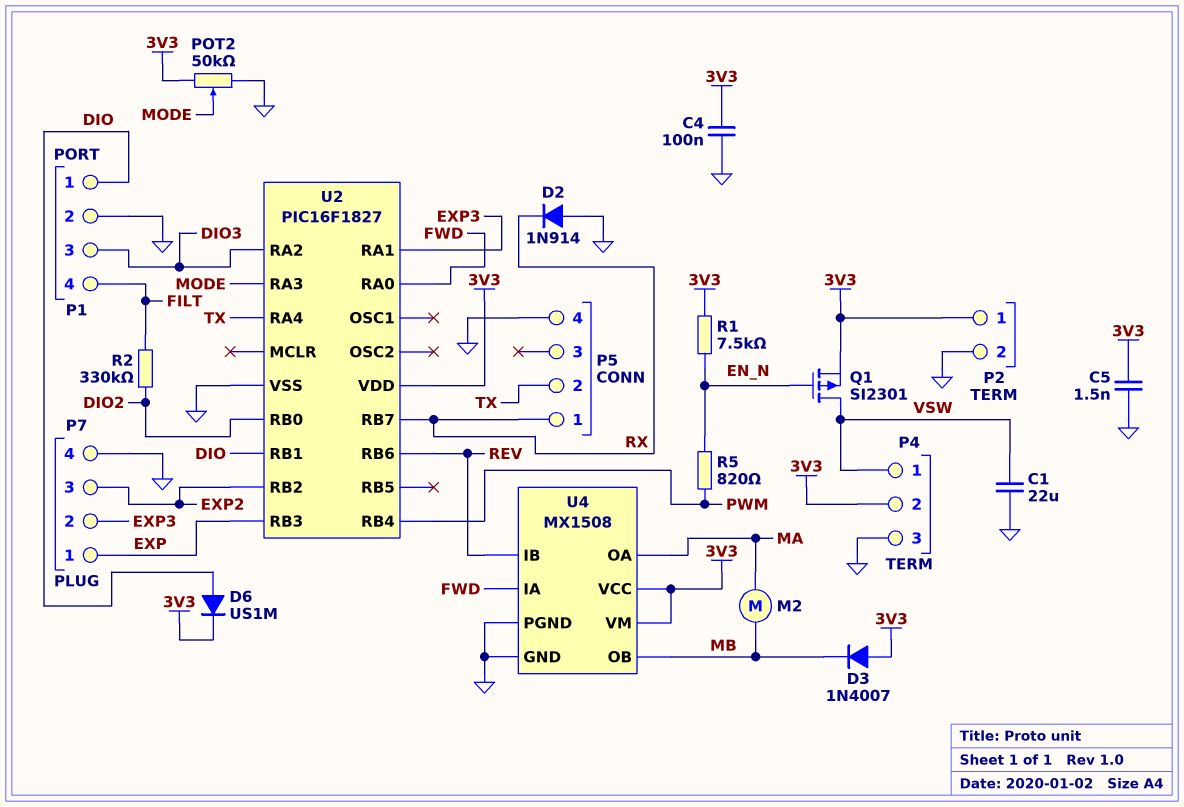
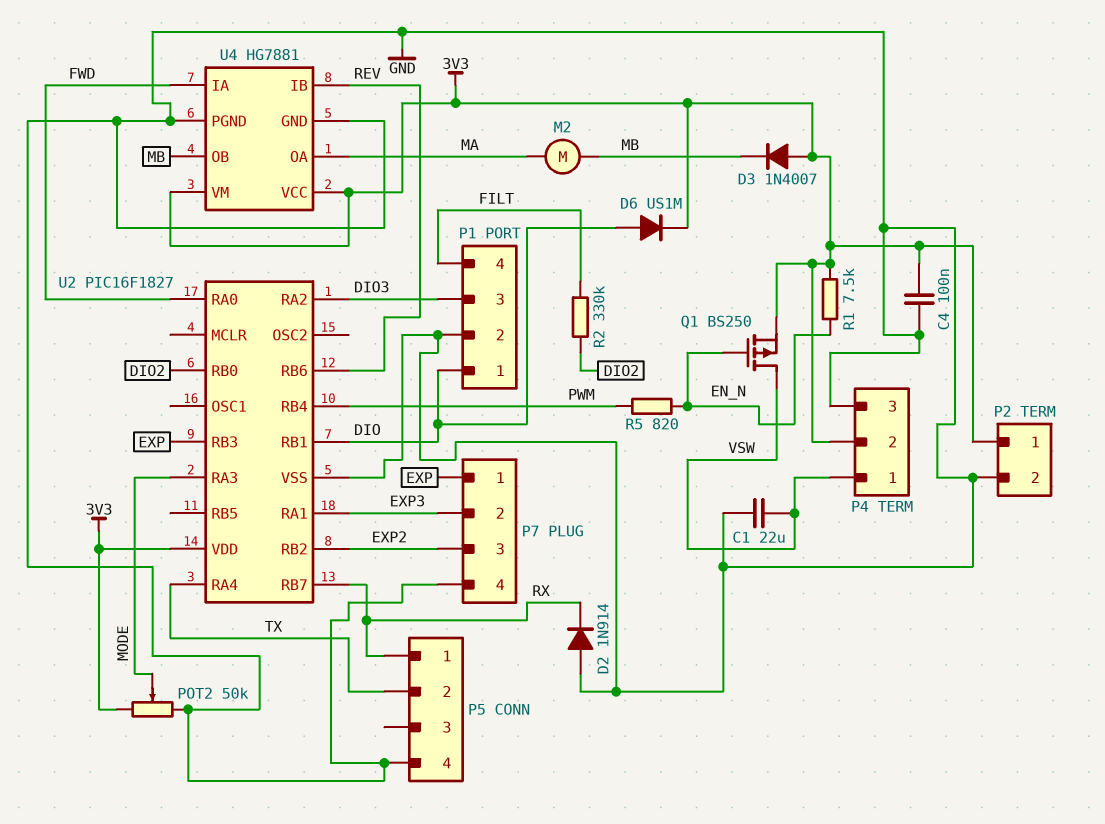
C5: 1.5nF (3V3, GND) -> none
Q1: PMOS SI2301 (G EN_N, D VSW, S 3V3) -> PMOS BS250 (G EN_N, D VSW, S 3V3)
U4: MX1508 -> HG7881

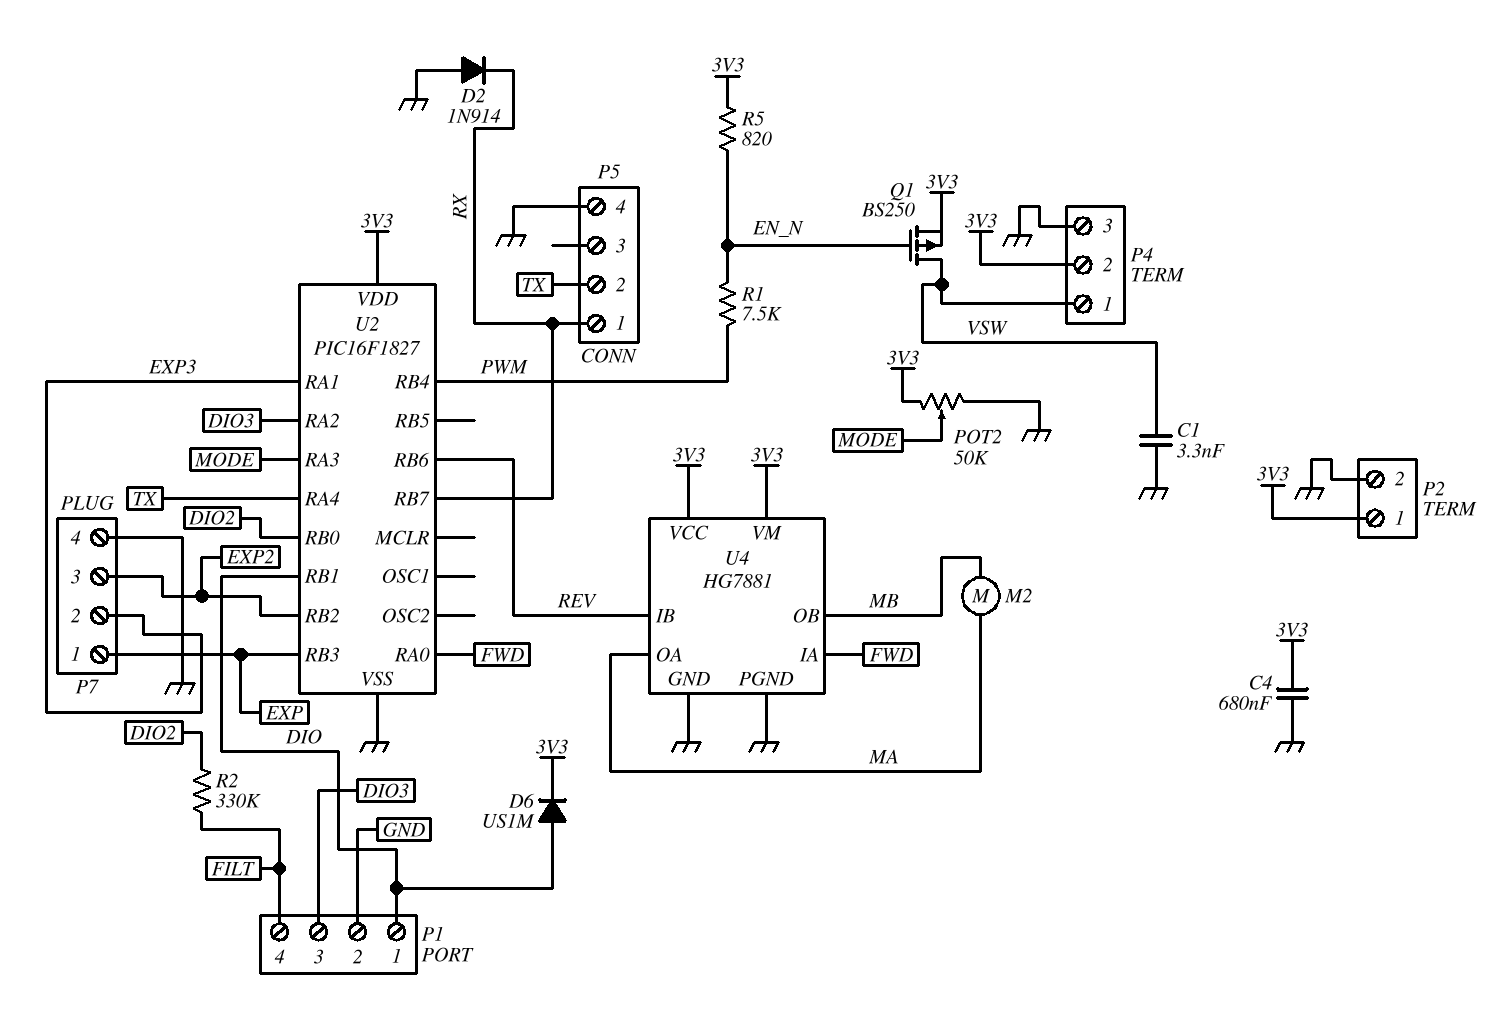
C1: 22uF (GND, VSW) -> 3.3nF (GND, VSW)
C4: 100nF (3V3, GND) -> 680nF (3V3, GND)
D3: diode 1N4007 (A 3V3, K MB) -> none
R1: 7.5k (3V3, EN_N) -> 7.5k (EN_N, PWM)
R5: 820 (EN_N, PWM) -> 820 (3V3, EN_N)

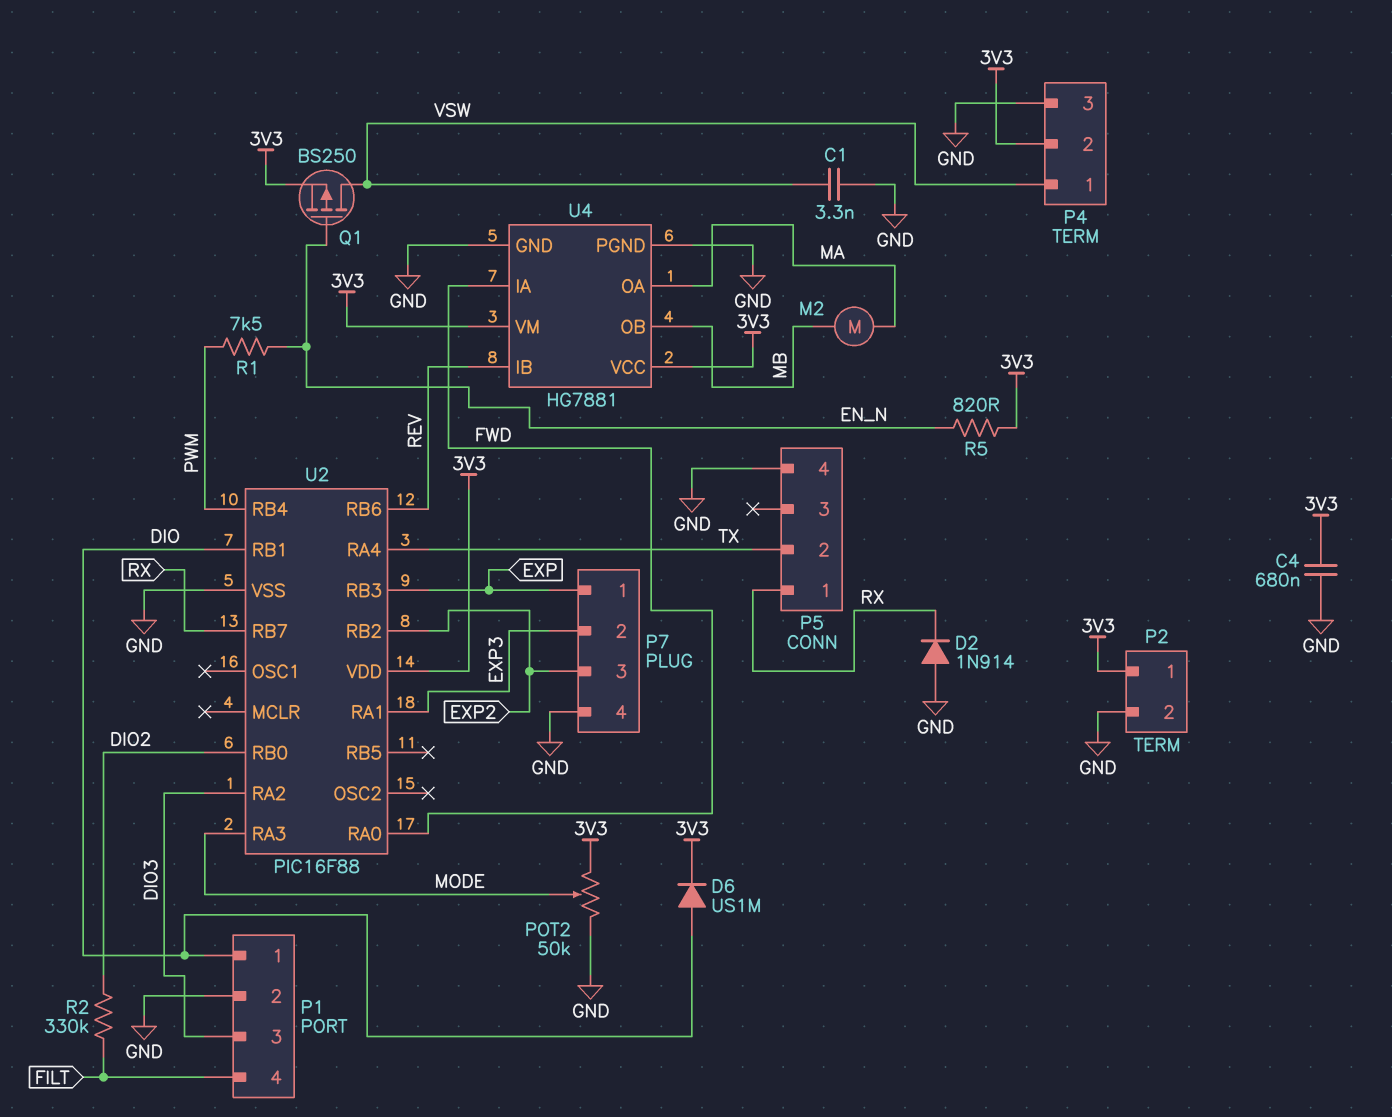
U2: PIC16F1827 -> PIC16F88

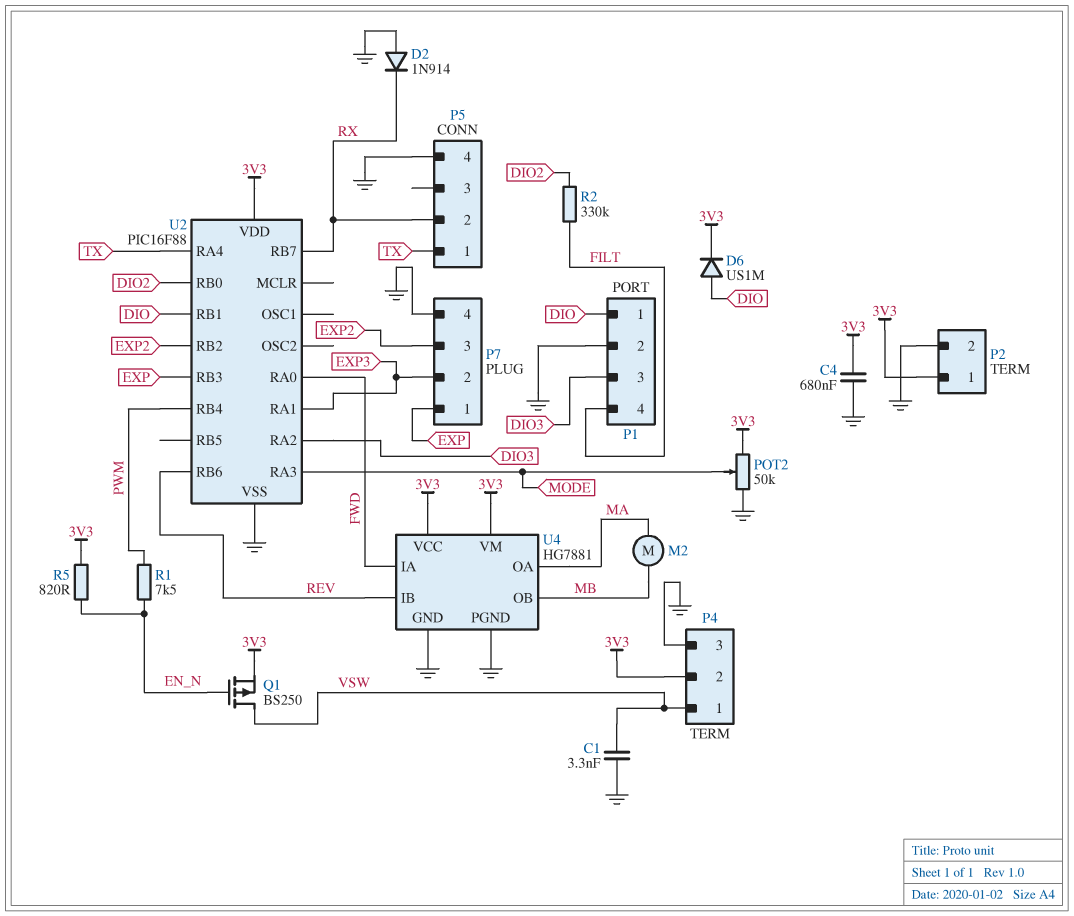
P5 pin 1: RX -> TX
P5 pin 2: TX -> RX

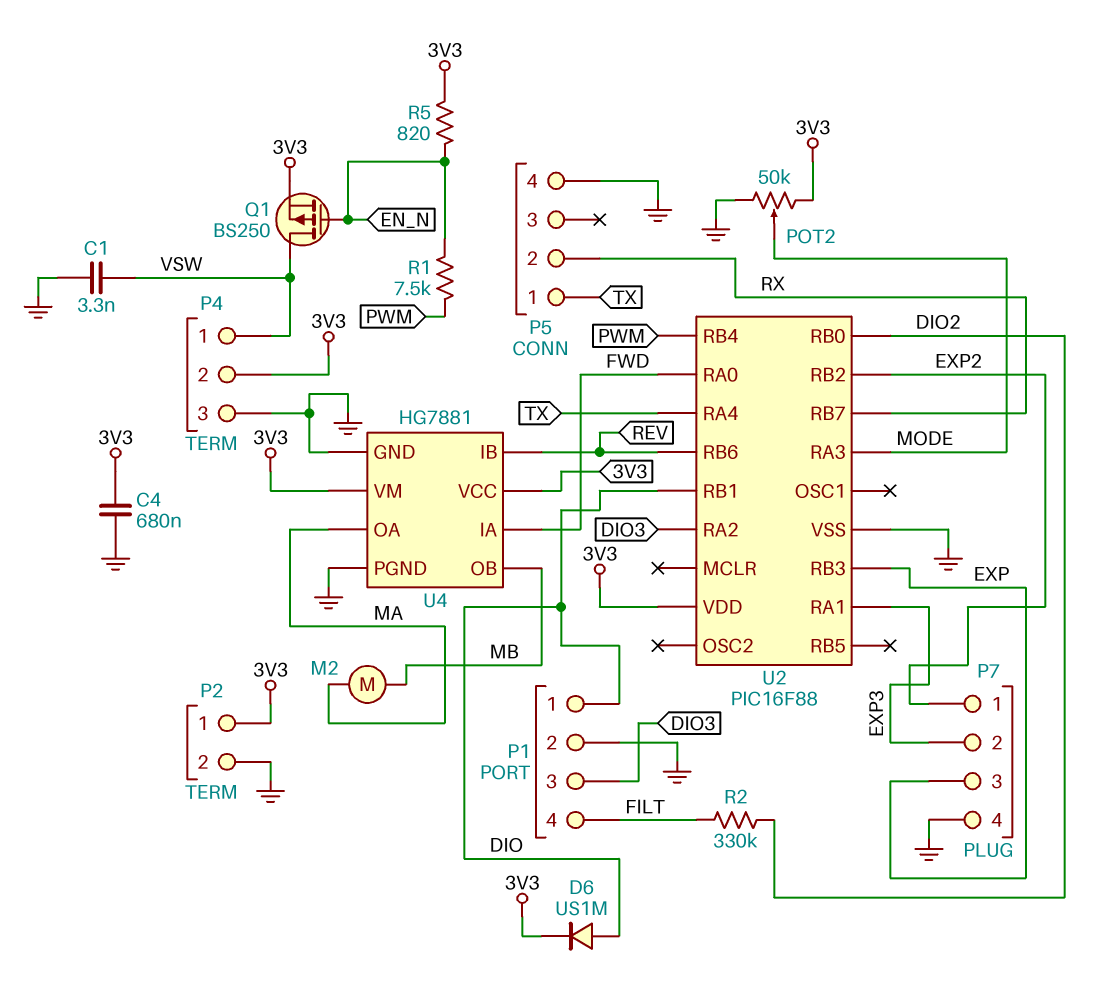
D2: diode 1N914 (A GND, K RX) -> none
P7 pin 1: EXP -> EXP2
P7 pin 3: EXP2 -> EXP

